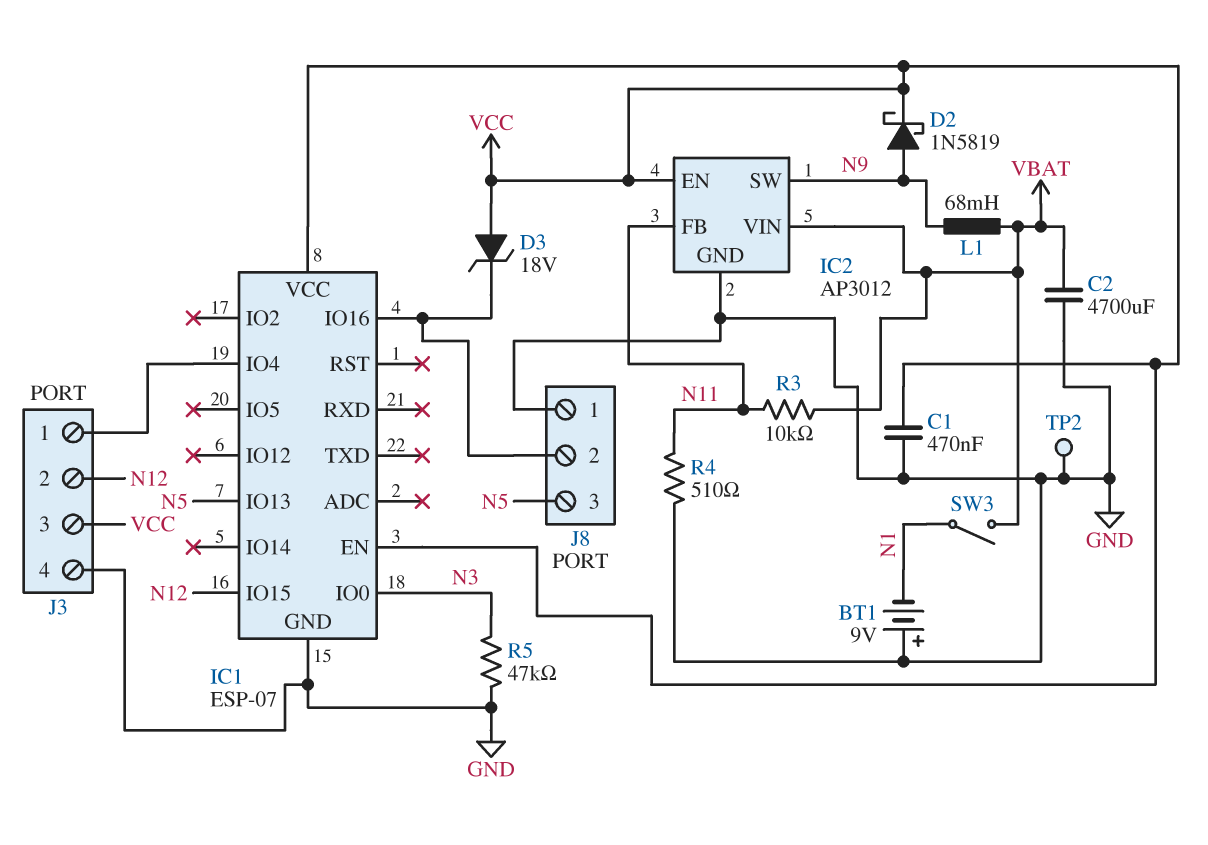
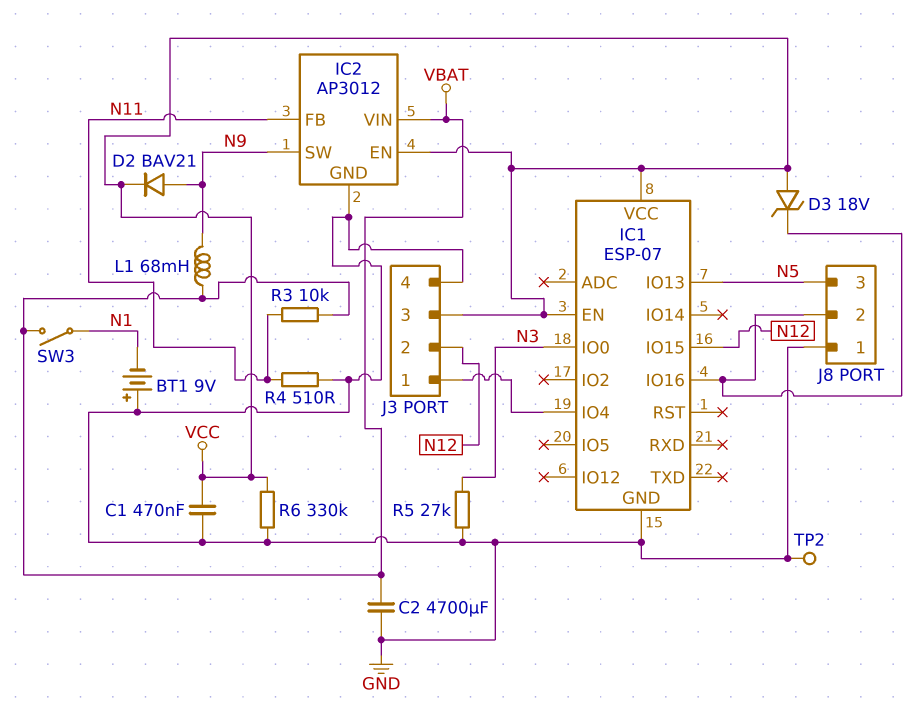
D2: schottky 1N5819 (A N9, K VCC) -> diode BAV21 (A N9, K VCC)
R5: 47k (GND, N3) -> 27k (GND, N3)
R6: none -> 330k (GND, VCC)

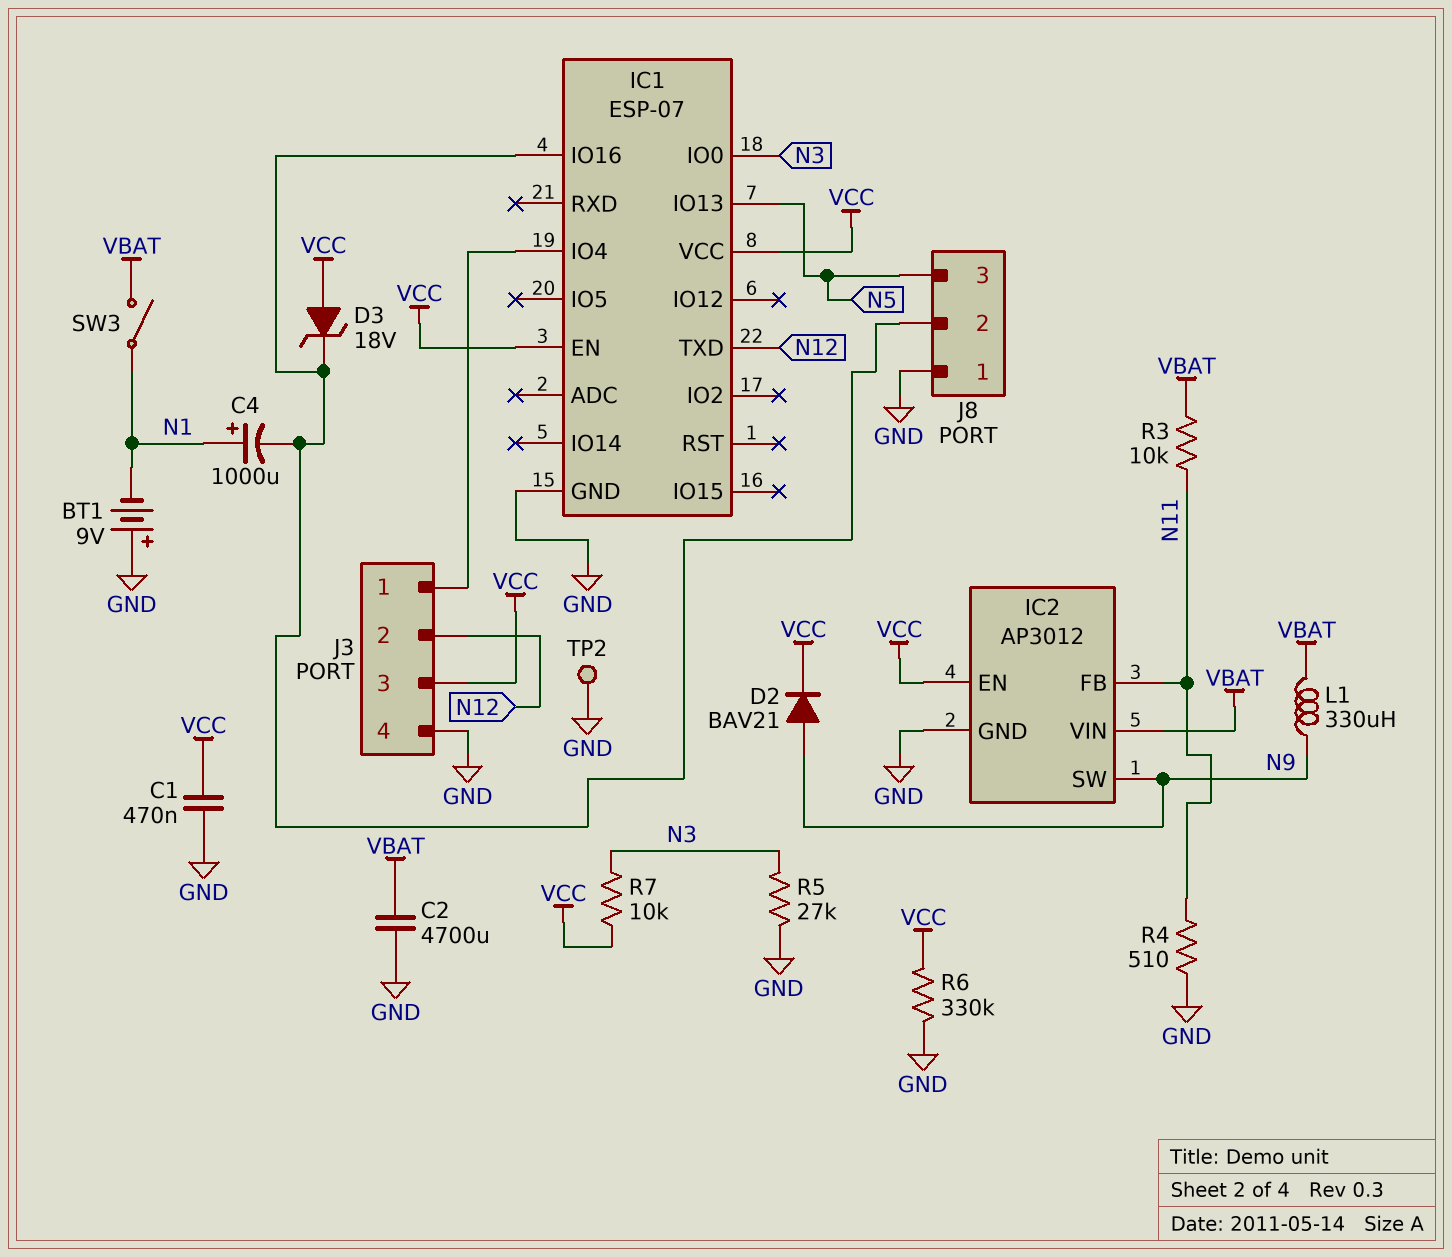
C4: none -> 1000uF (plus N1, minus IC1/IO16)
IC1 pin IO15: N12 -> none
IC1 pin TXD: none -> N12
L1: 68mH (N9, VBAT) -> 330uH (N9, VBAT)
R7: none -> 10k (N3, VCC)

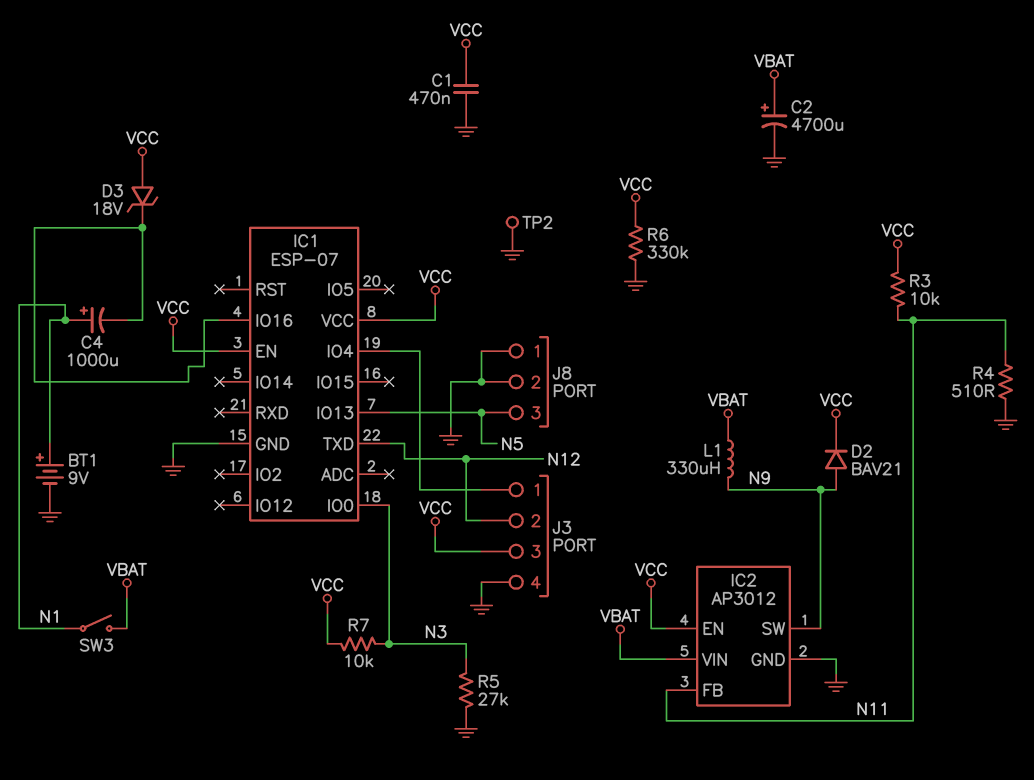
BT1: 9V (plus GND, minus N1) -> 9V (plus N1, minus GND)
C2: 4700uF (GND, VBAT) -> 4700uF (plus VBAT, minus GND)
J8 pin 2: IC1/IO16 -> GND
R3: 10k (N11, VBAT) -> 10k (N11, VCC)

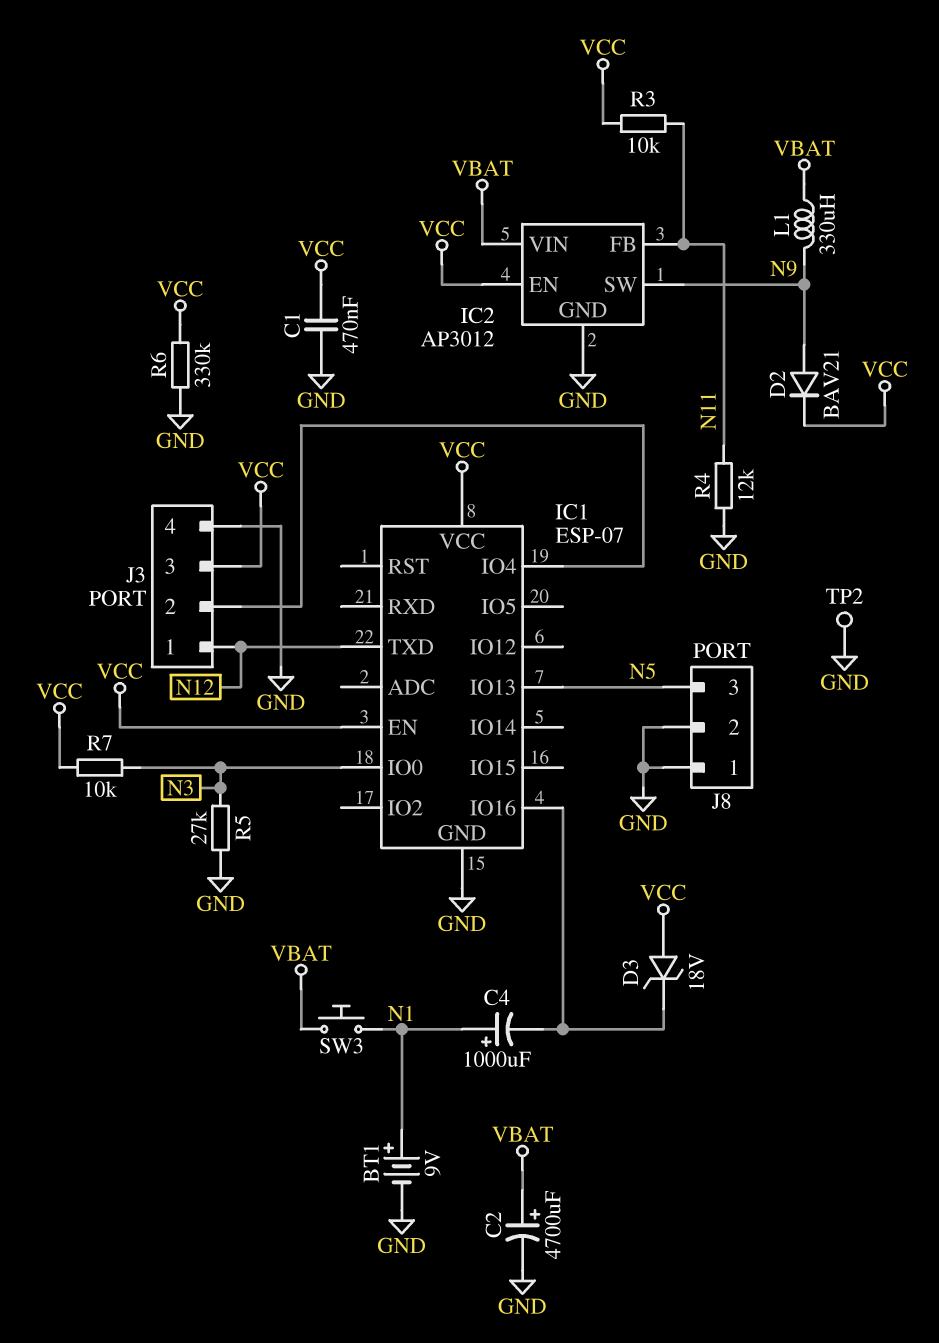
J3 pin 1: IC1/IO4 -> N12
J3 pin 2: N12 -> IC1/IO4
R4: 510 (GND, N11) -> 12k (GND, N11)
SW3: switch (N1, VBAT) -> button (N1, VBAT)

